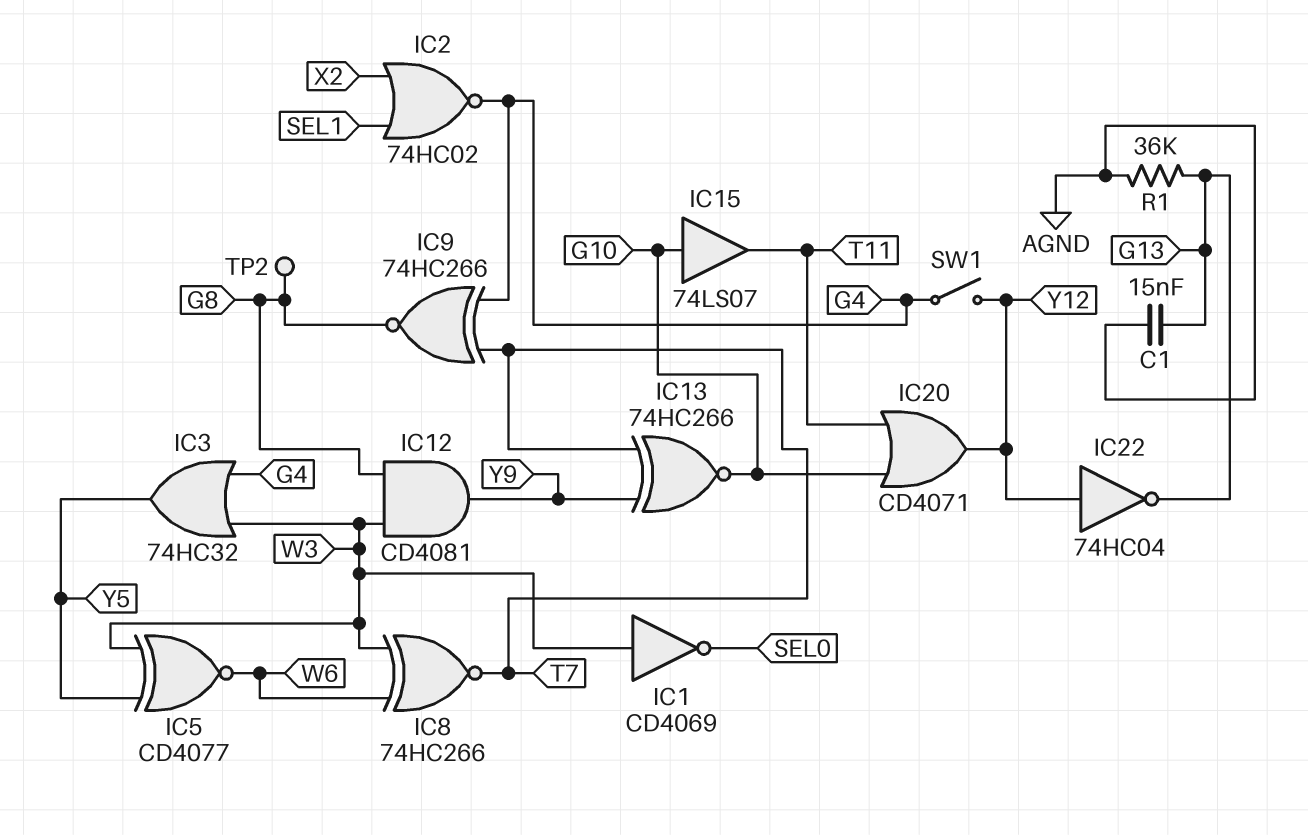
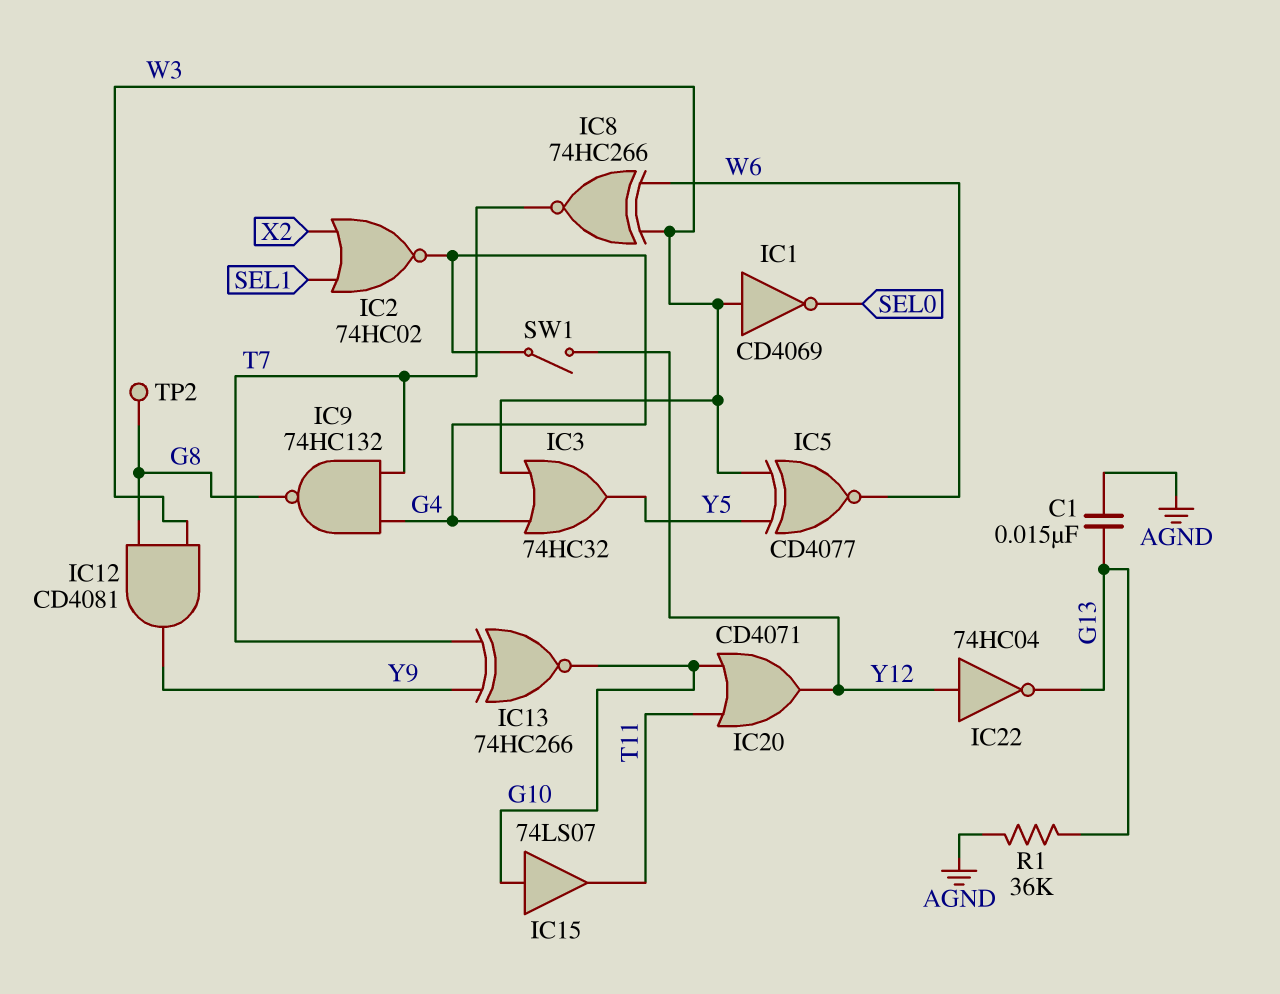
IC9: XNOR 74HC266 (in G4, in T7, out G8) -> NAND 74HC132 (in G4, in T7, out G8)

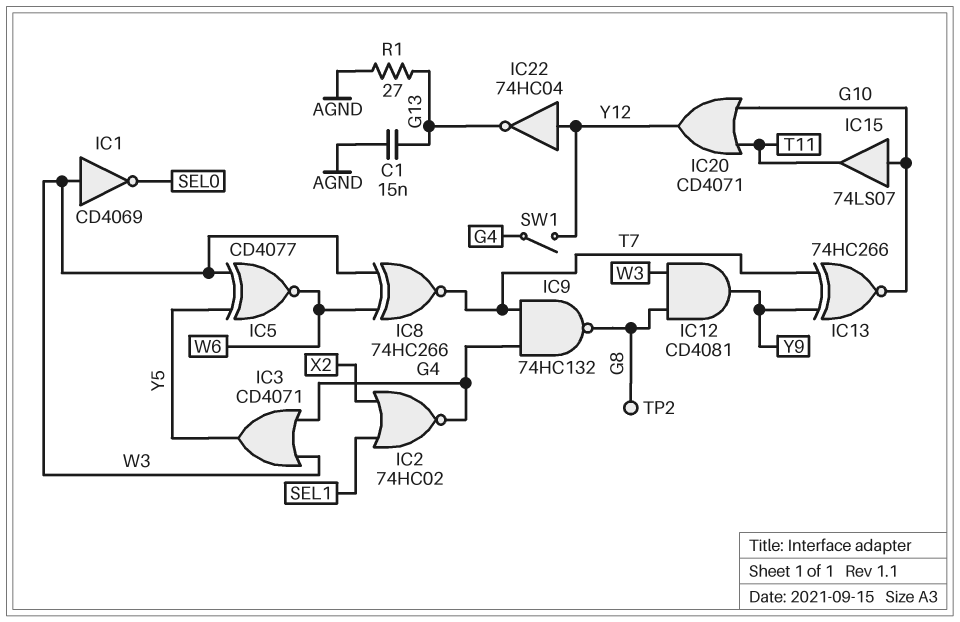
IC3: OR 74HC32 (in G4, in W3, out Y5) -> OR CD4071 (in G4, in W3, out Y5)
R1: 36k (AGND, G13) -> 27 (AGND, G13)

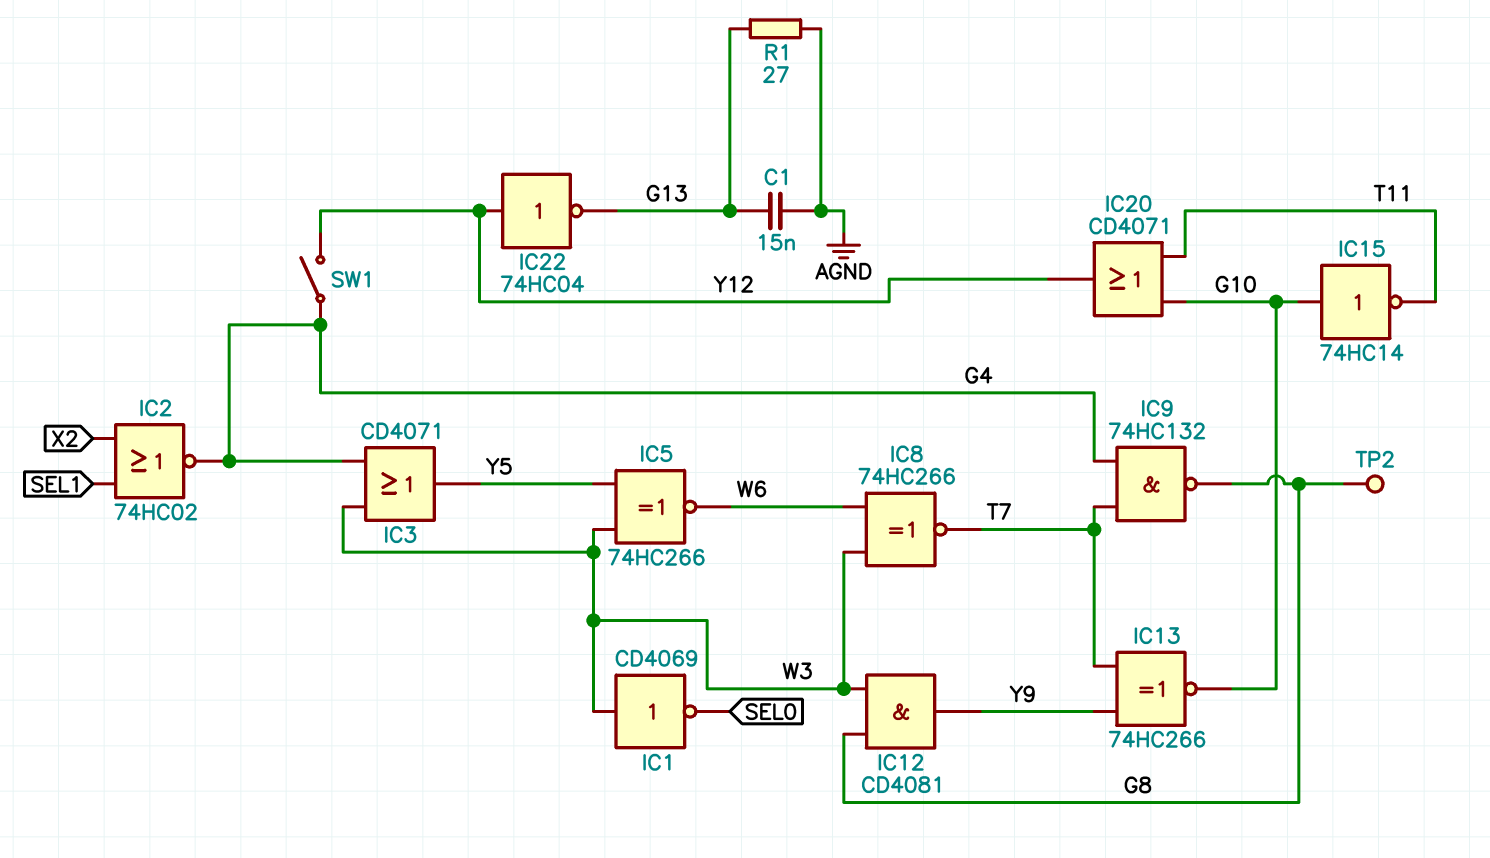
IC5: XNOR CD4077 (in W3, in Y5, out W6) -> XNOR 74HC266 (in W3, in Y5, out W6)
IC15: buffer 74LS07 (in G10, out T11) -> NOT 74HC14 (in G10, out T11)

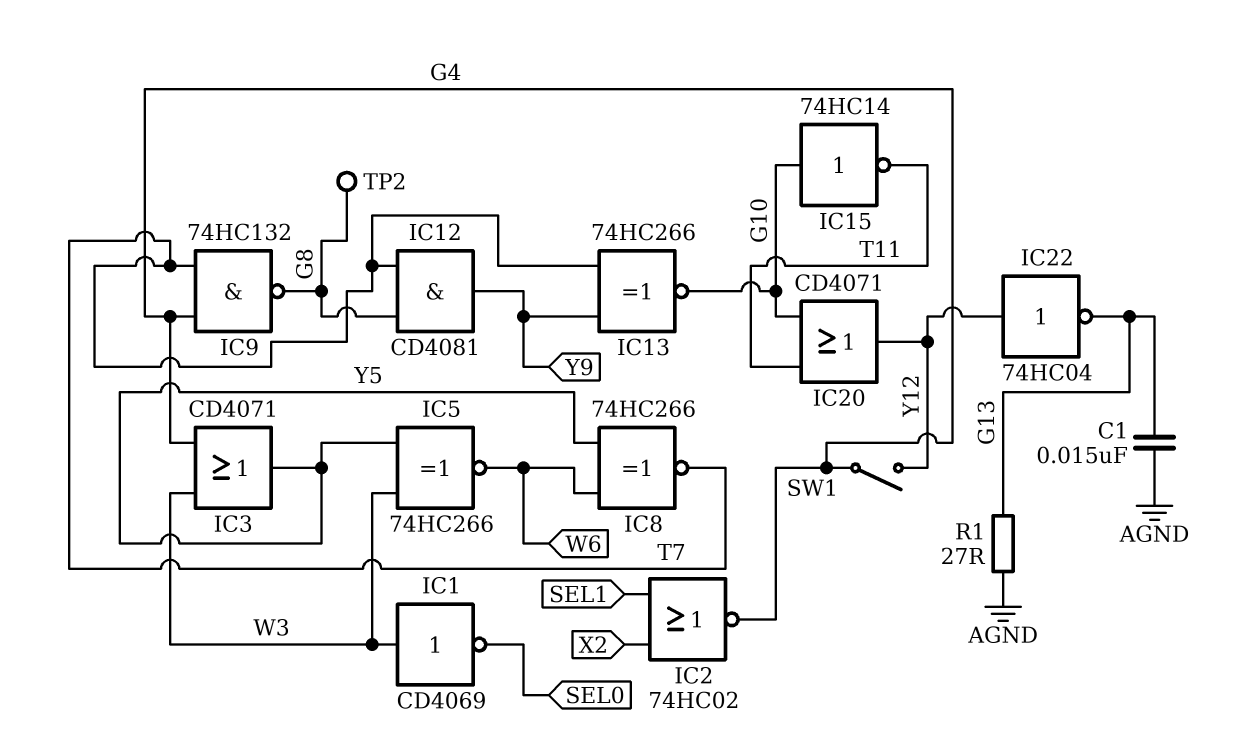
IC8: XNOR 74HC266 (in W3, in W6, out T7) -> XNOR 74HC266 (in W6, in Y5, out T7)
IC12: AND CD4081 (in G8, in W3, out Y9) -> AND CD4081 (in G8, in T7, out Y9)

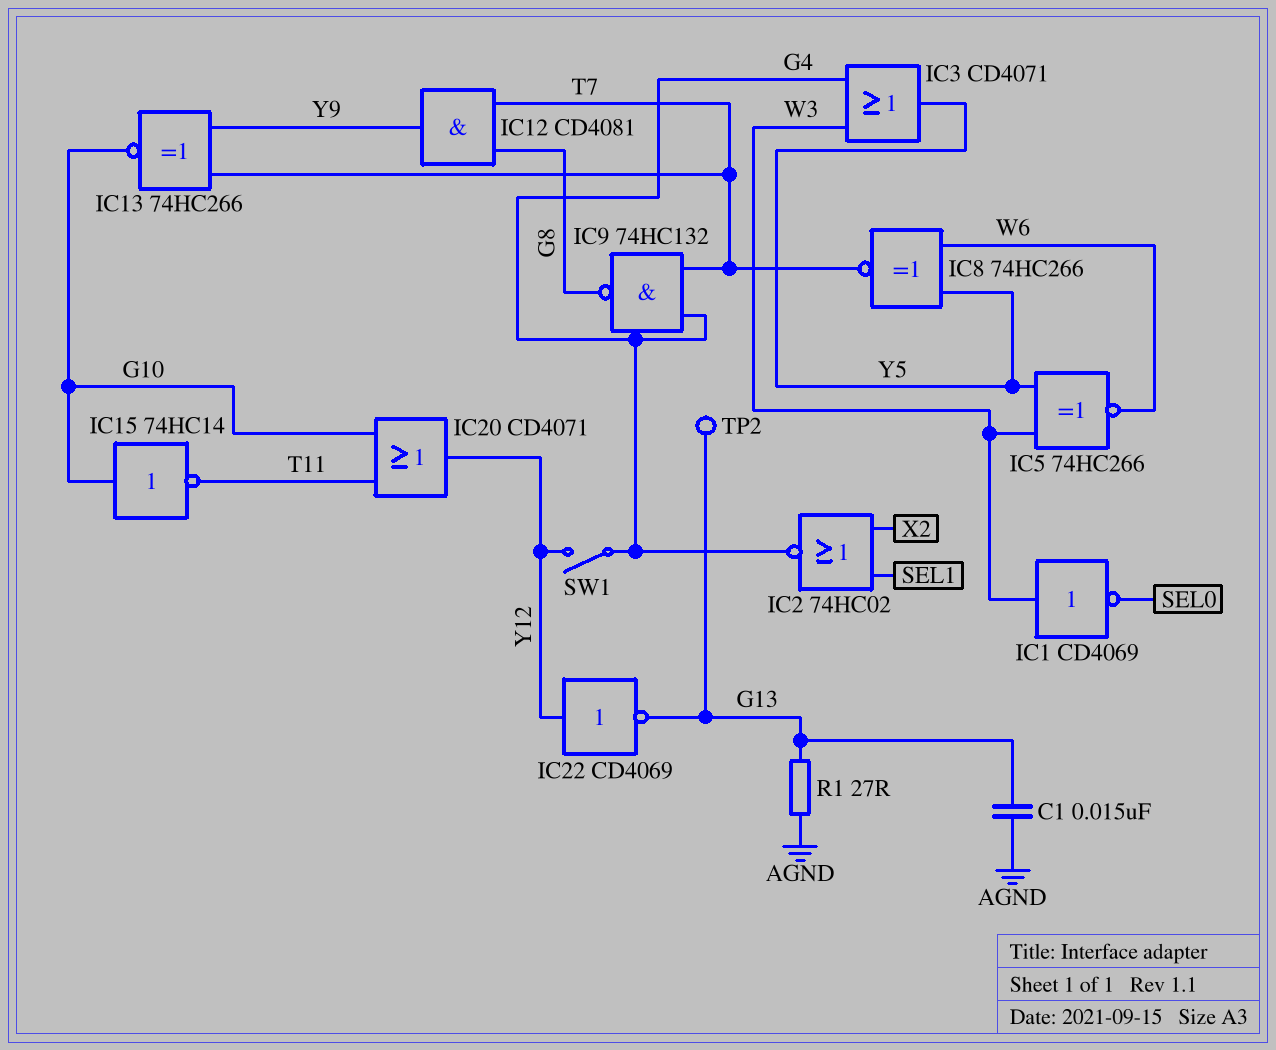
IC22: NOT 74HC04 (in Y12, out G13) -> NOT CD4069 (in Y12, out G13)
TP2: test point (G8) -> test point (G13)

